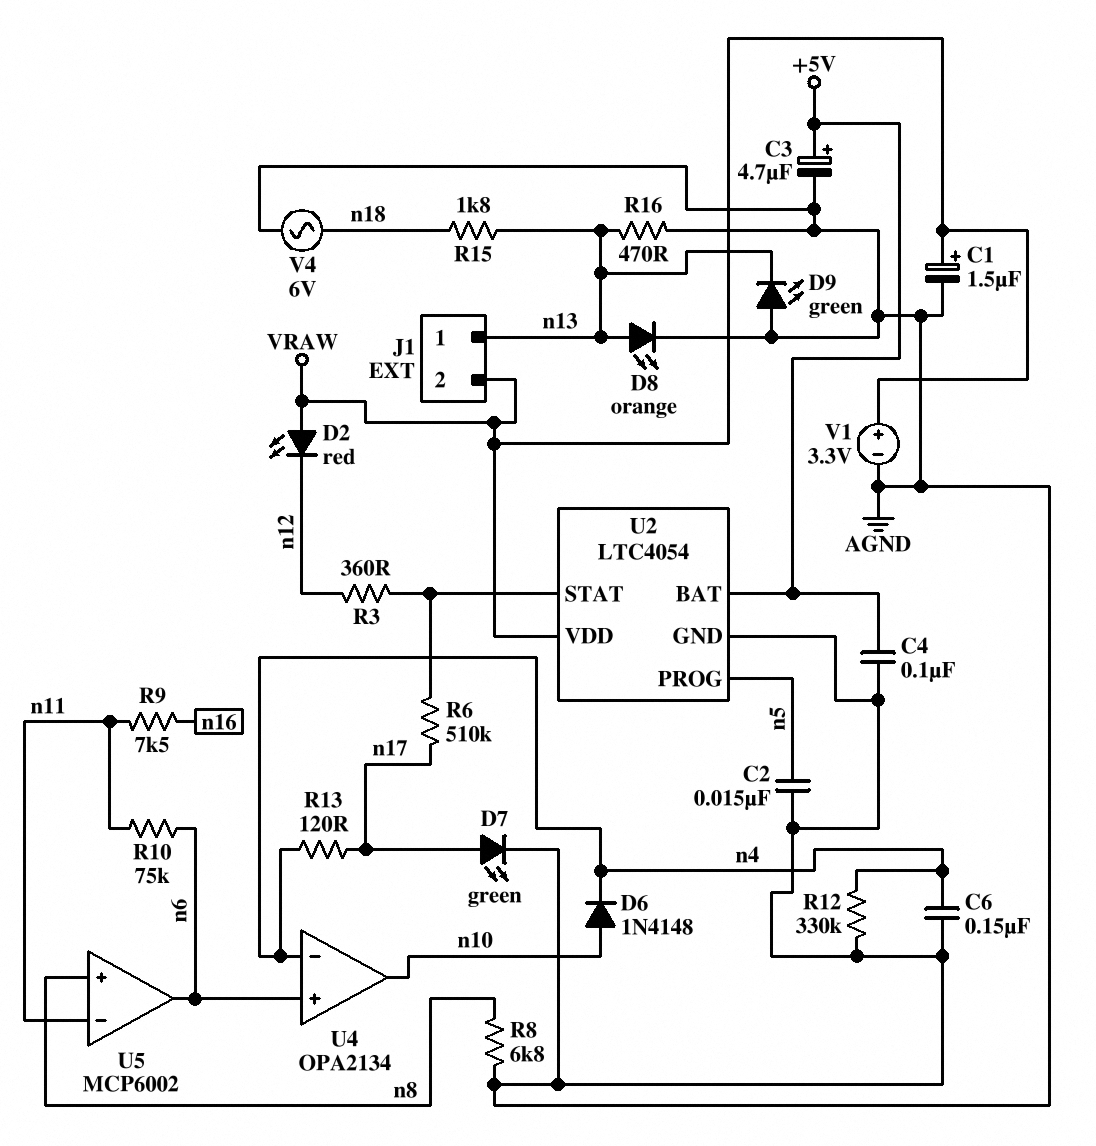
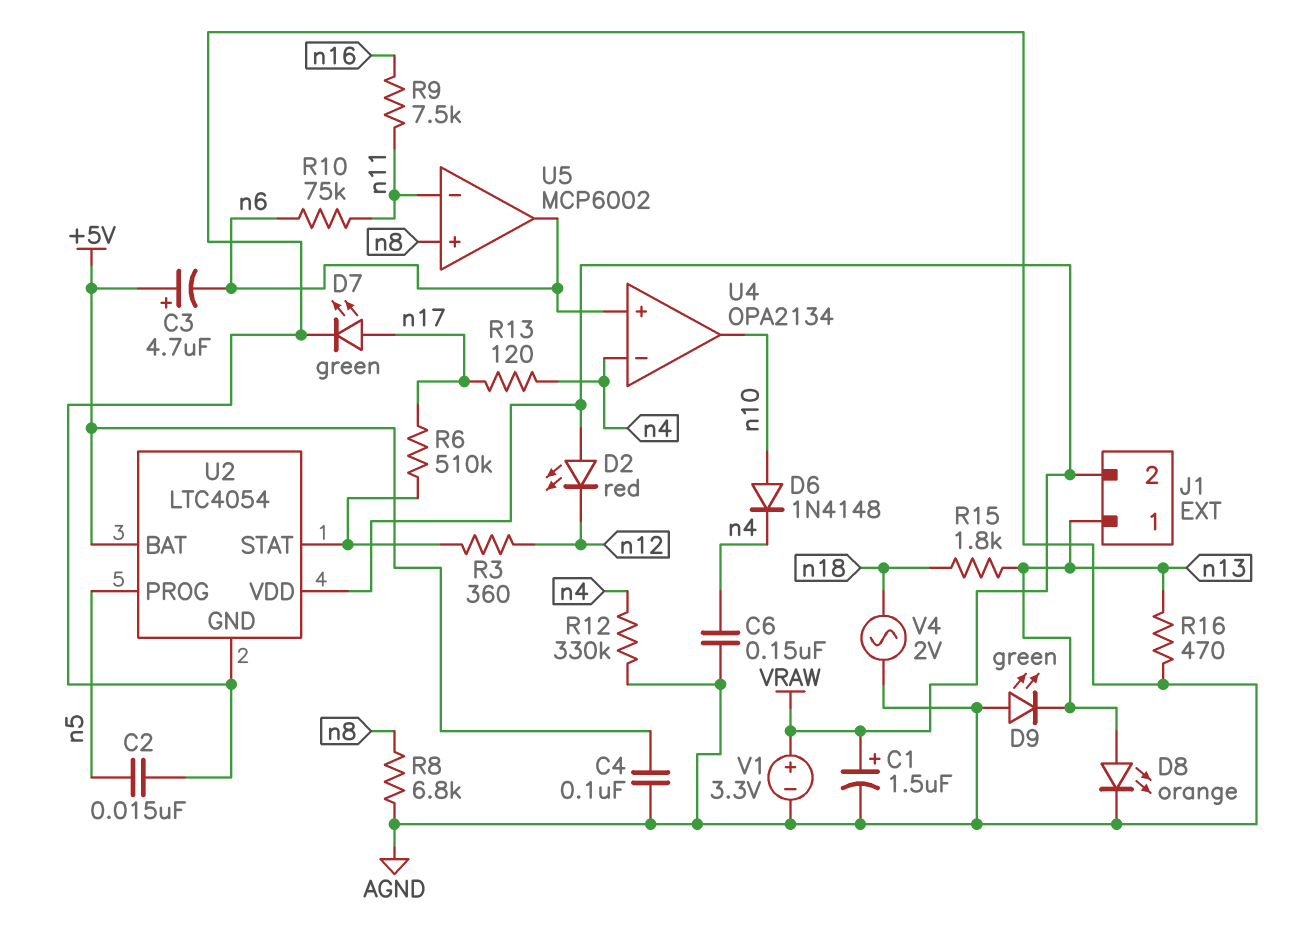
C3: 4.7uF (plus +5V, minus AGND) -> 4.7uF (plus +5V, minus n6)
V4: AC 6V (AGND, n18) -> AC 2V (AGND, n18)

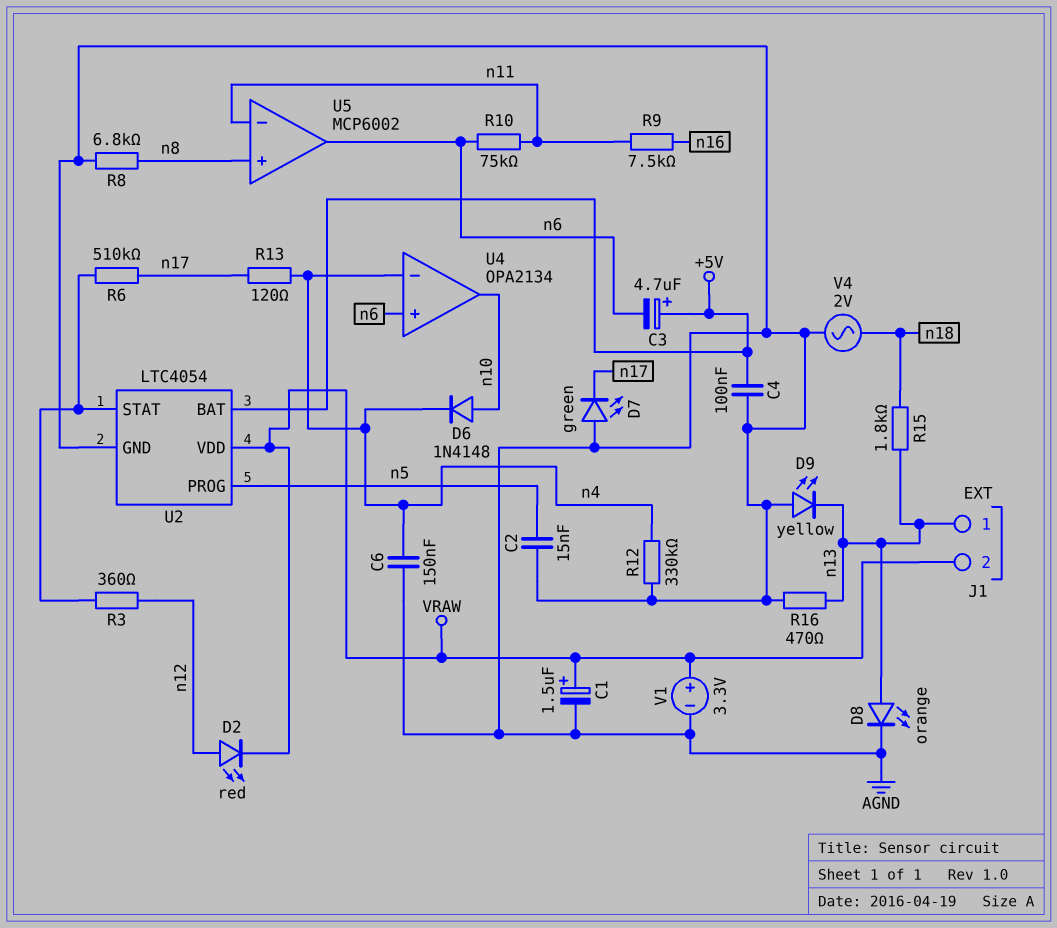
D2: LED red (A VRAW, K n12) -> LED red (A n12, K VRAW)
D7: LED green (A n17, K AGND) -> LED green (A AGND, K n17)
D9: LED green (A AGND, K n13) -> LED yellow (A AGND, K n13)

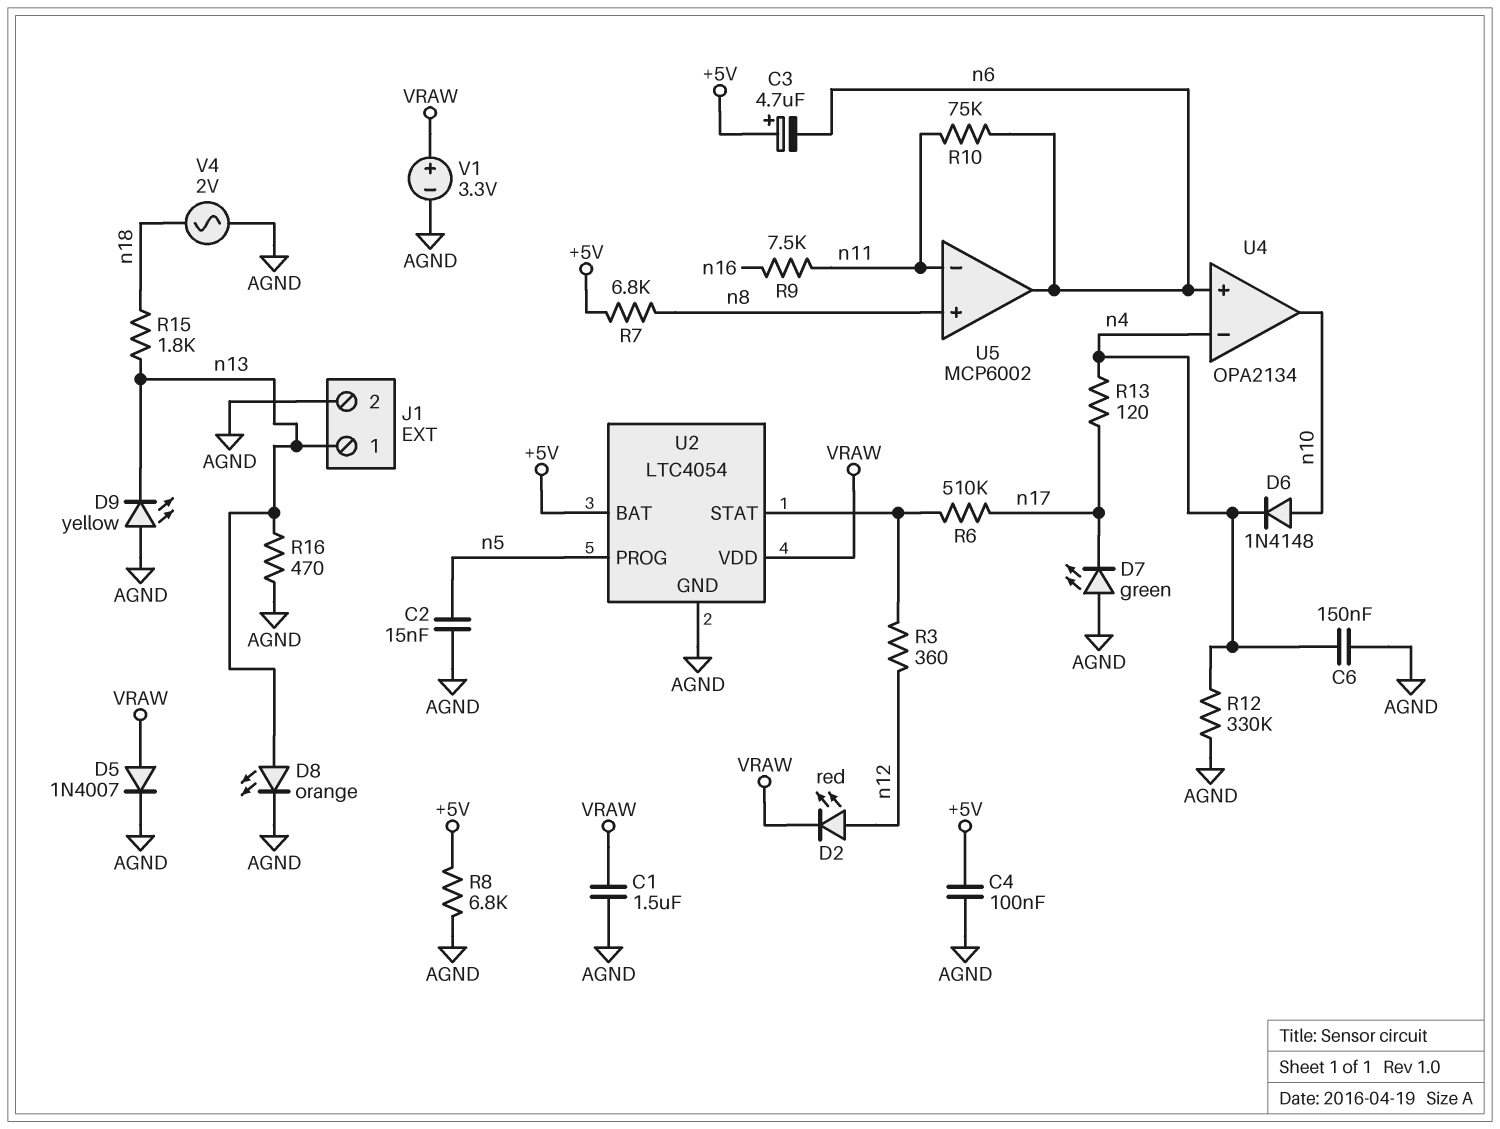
C1: 1.5uF (plus VRAW, minus AGND) -> 1.5uF (AGND, VRAW)
D5: none -> diode 1N4007 (A VRAW, K AGND)
J1 pin 2: VRAW -> AGND
R7: none -> 6.8k (+5V, n8)
R8: 6.8k (AGND, n8) -> 6.8k (+5V, AGND)

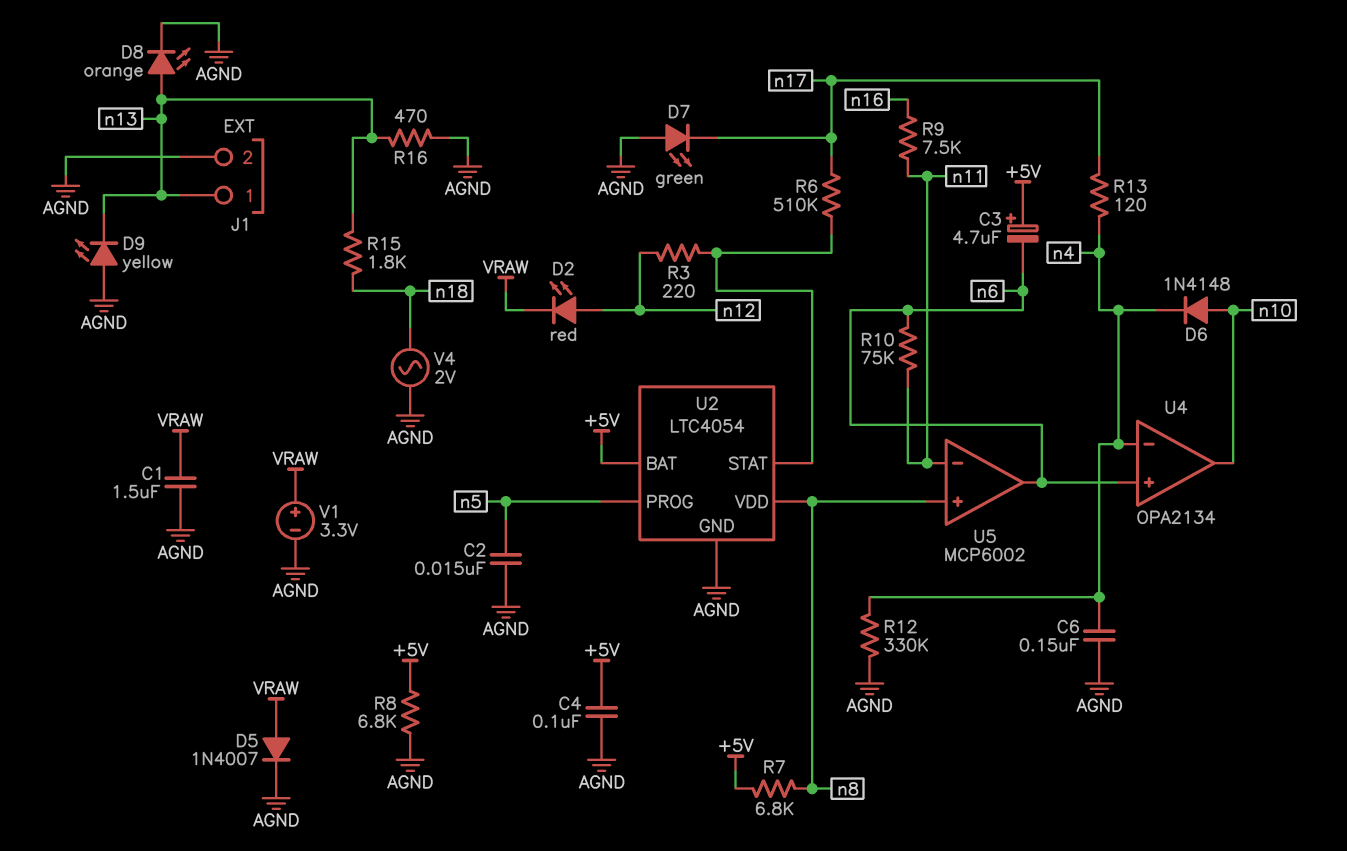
R3: 360 (U2/STAT, n12) -> 220 (U2/STAT, n12)
U2 pin VDD: VRAW -> n8

